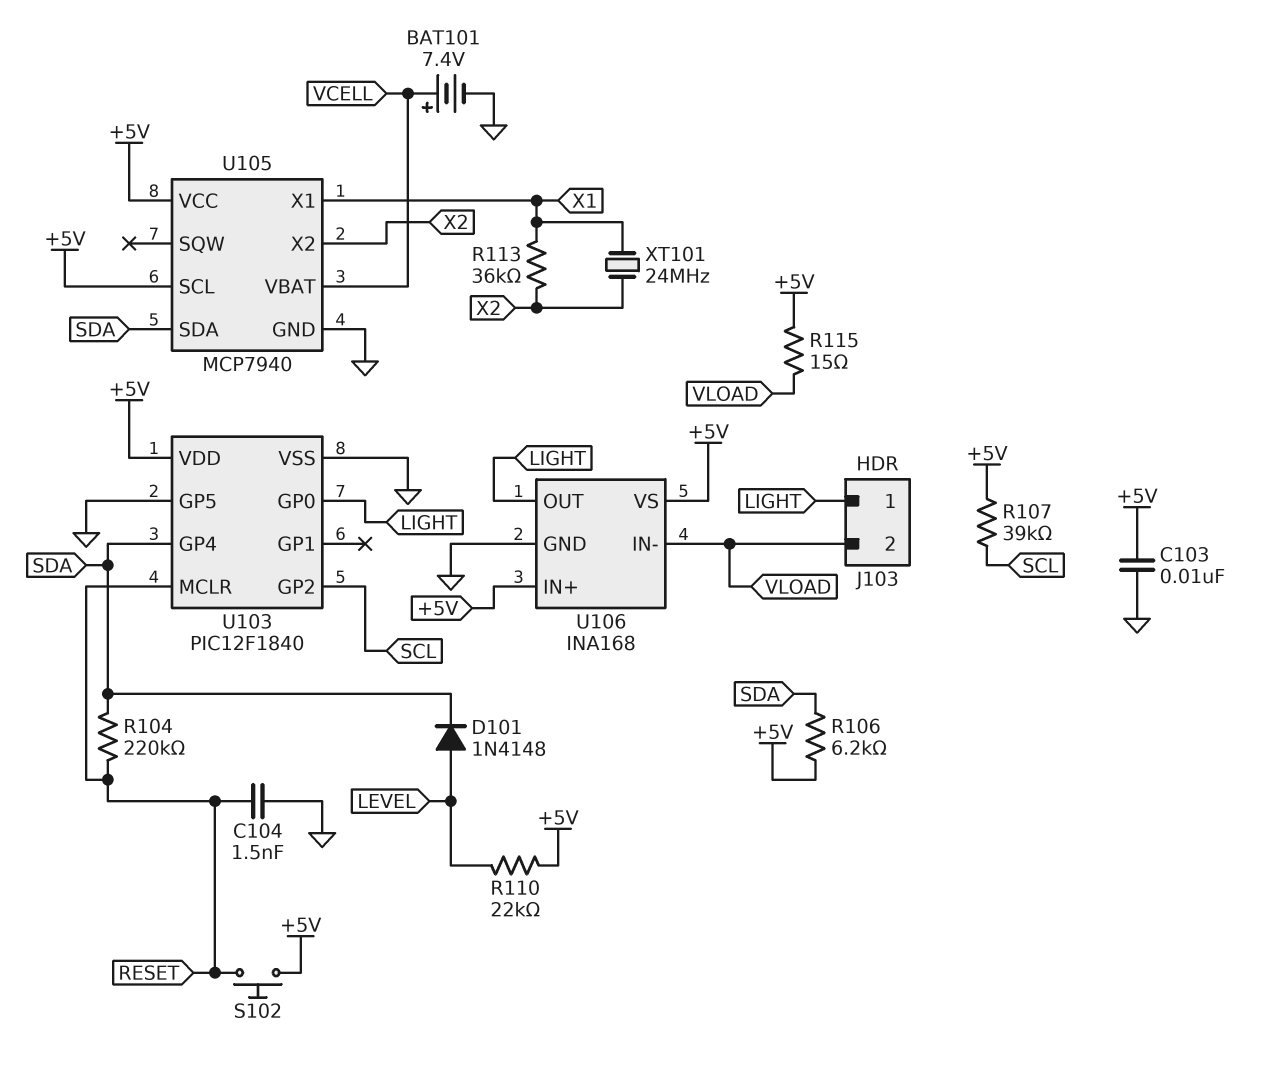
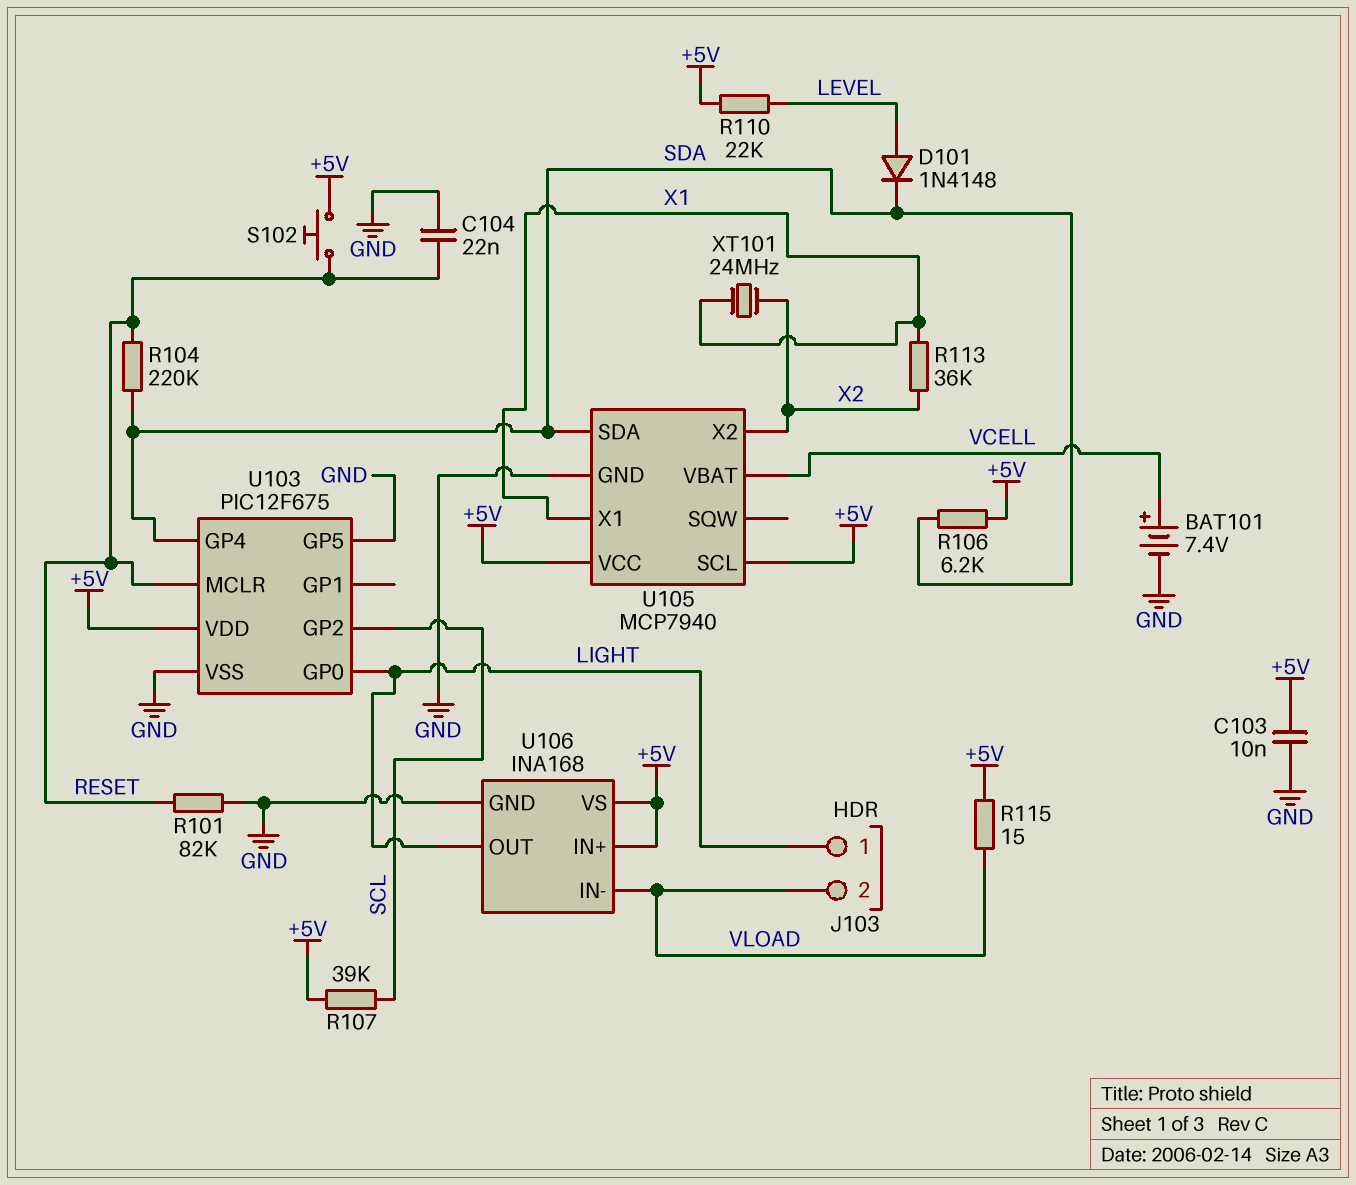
C104: 1.5nF (GND, RESET) -> 22nF (GND, RESET)
R101: none -> 82k (GND, RESET)
U103: PIC12F1840 -> PIC12F675

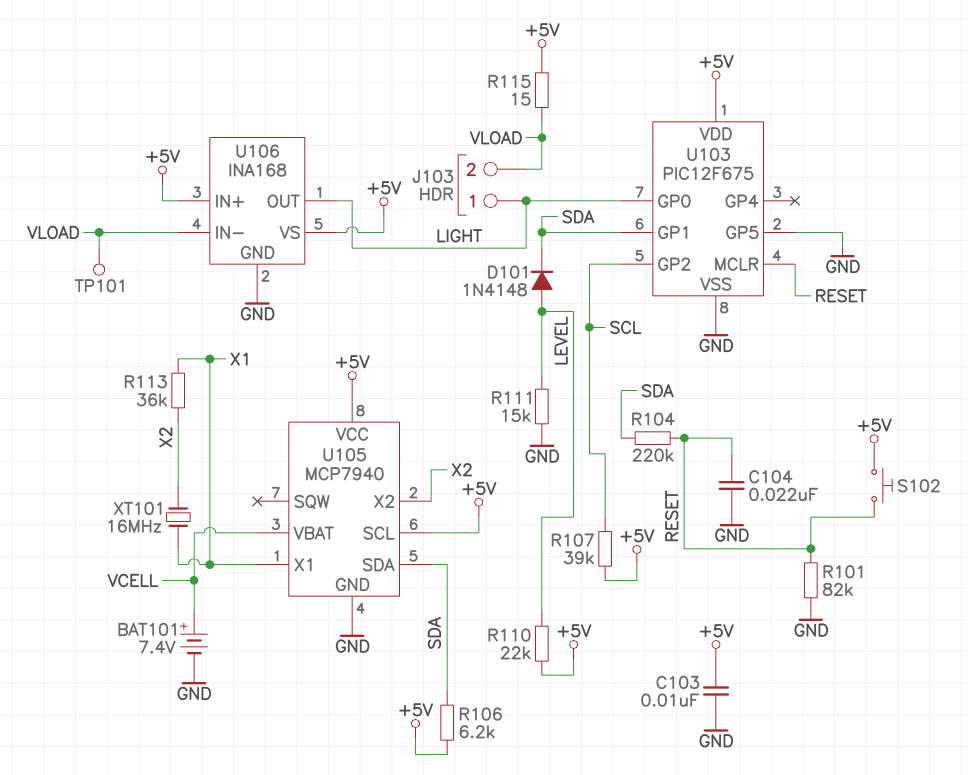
R111: none -> 15k (GND, LEVEL)
TP101: none -> test point (VLOAD)
U103 pin GP1: none -> SDA
U103 pin GP4: SDA -> none
XT101: 24MHz (X1, X2) -> 16MHz (X1, X2)

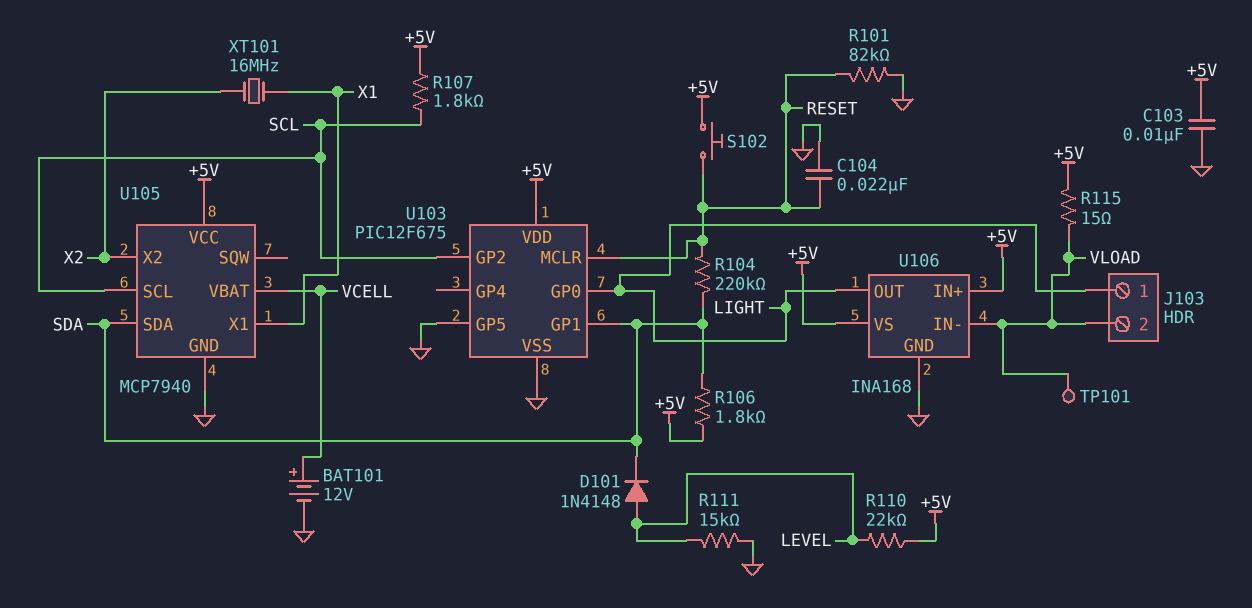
BAT101: 7.4V (plus VCELL, minus GND) -> 12V (plus VCELL, minus GND)
R106: 6.2k (+5V, SDA) -> 1.8k (+5V, SDA)
R107: 39k (+5V, SCL) -> 1.8k (+5V, SCL)
R113: 36k (X1, X2) -> none
U105 pin SCL: +5V -> SCL

